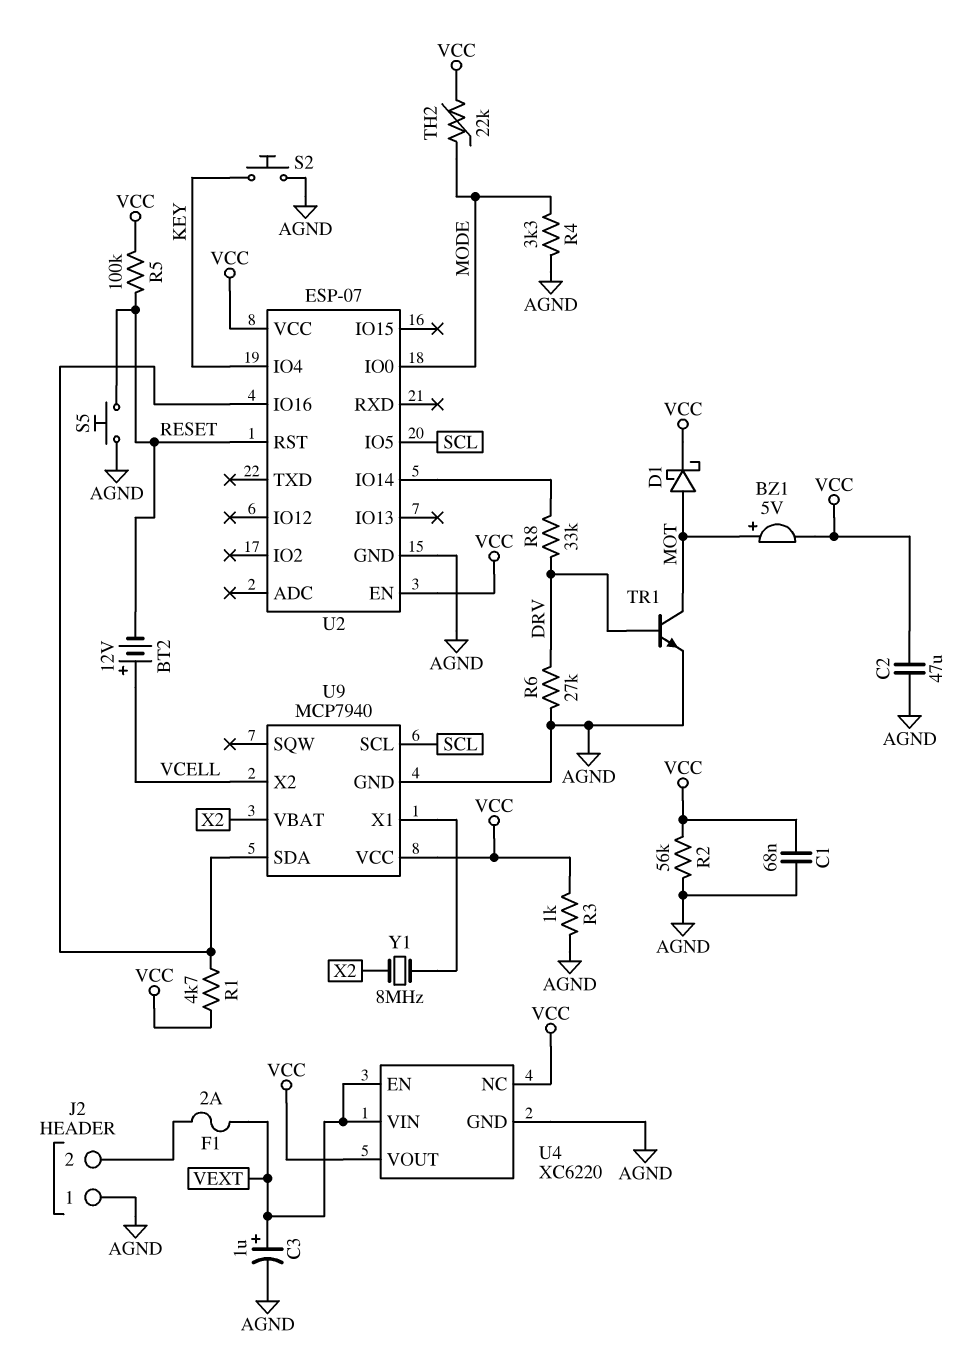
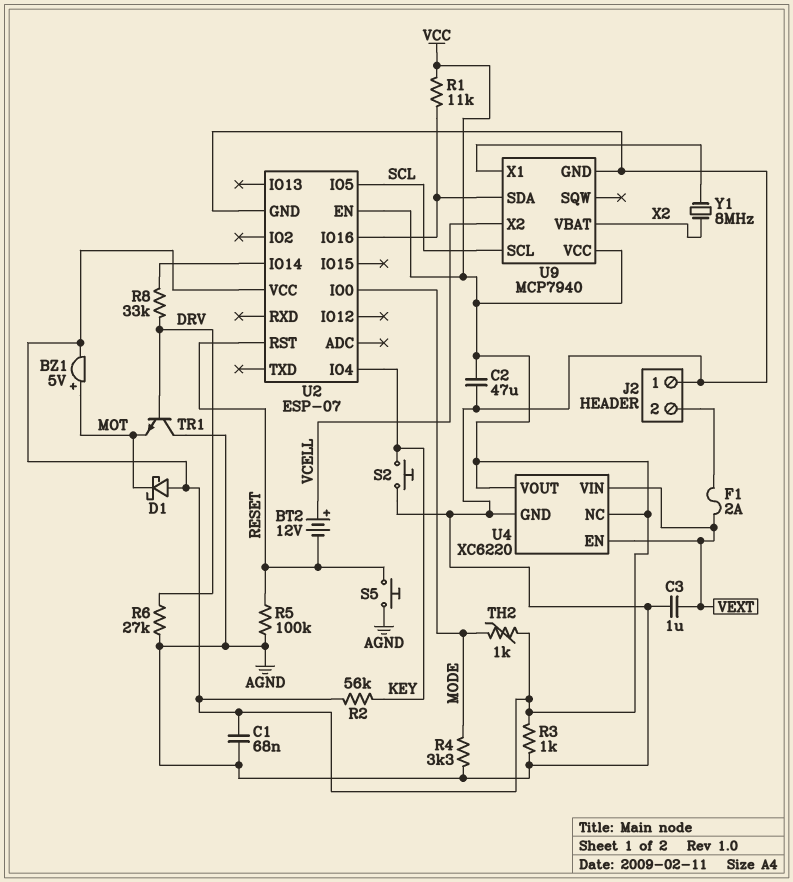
C3: 1uF (plus VEXT, minus AGND) -> 1uF (AGND, VEXT)
D1: schottky (A MOT, K VCC) -> schottky (A VCC, K MOT)
R1: 4.7k (U2/IO16, VCC) -> 11k (U2/IO16, VCC)
R2: 56k (AGND, VCC) -> 56k (KEY, VCC)
R5: 100k (RESET, VCC) -> 100k (AGND, RESET)
TH2: 22k (MODE, VCC) -> 1k (MODE, VCC)
TR1: NPN (B DRV, C MOT, E AGND) -> NPN (B DRV, C AGND, E MOT)

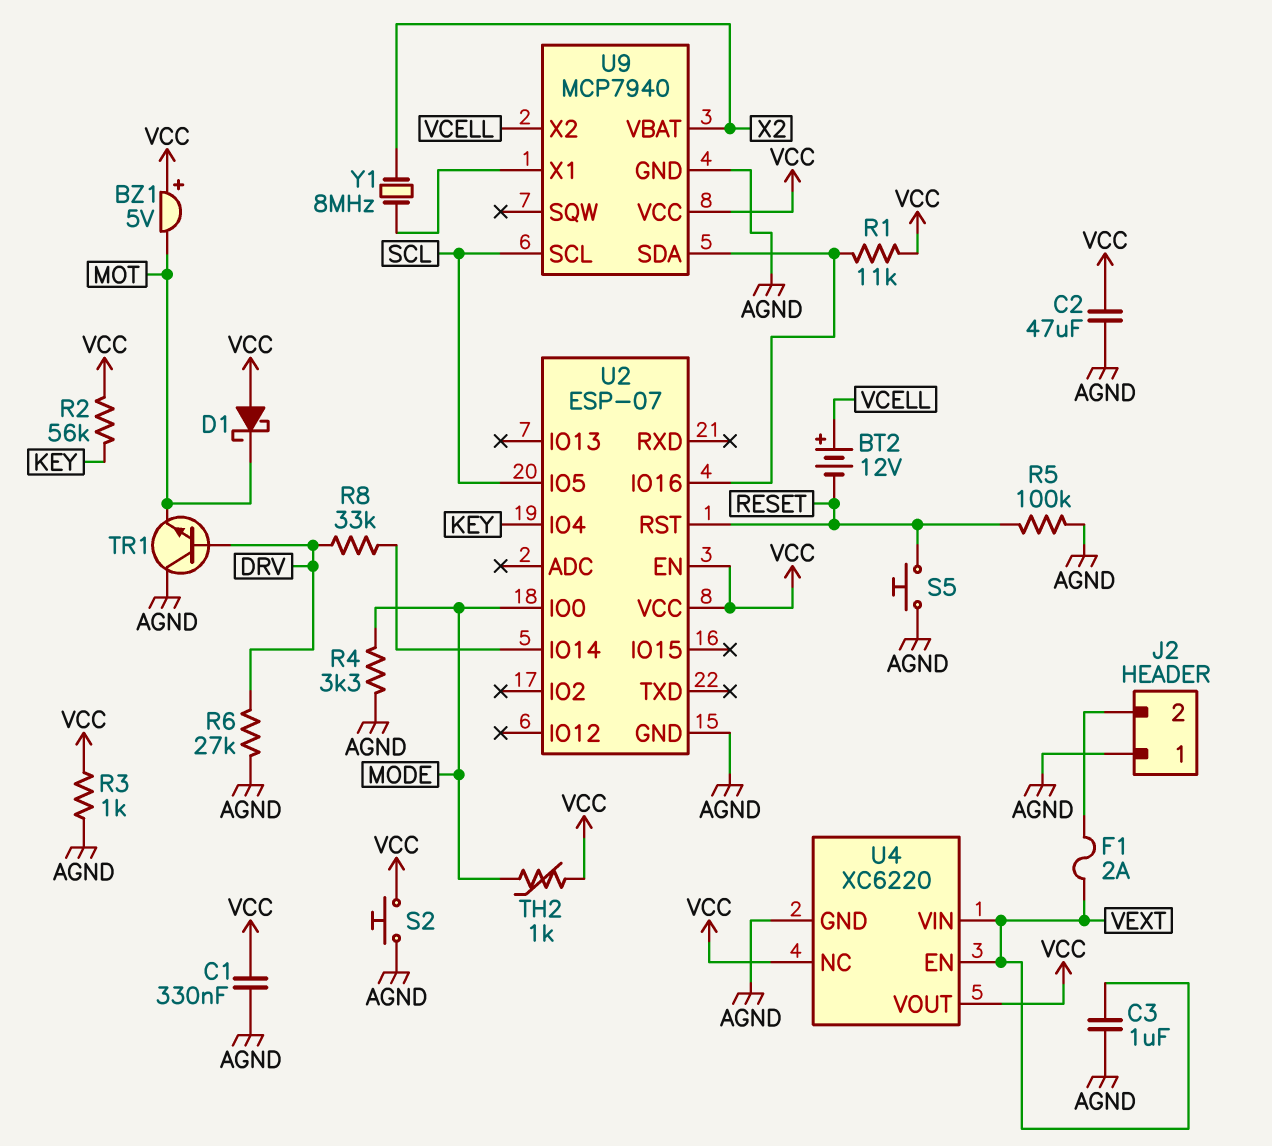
BZ1: buzzer 5V (plus MOT, minus VCC) -> buzzer 5V (plus VCC, minus MOT)
C1: 68nF (AGND, VCC) -> 330nF (AGND, VCC)
S2: button (AGND, KEY) -> button (AGND, VCC)

